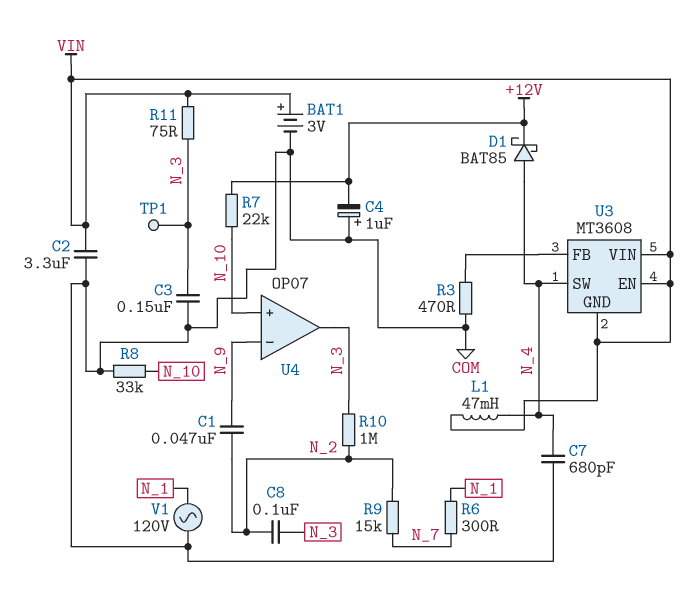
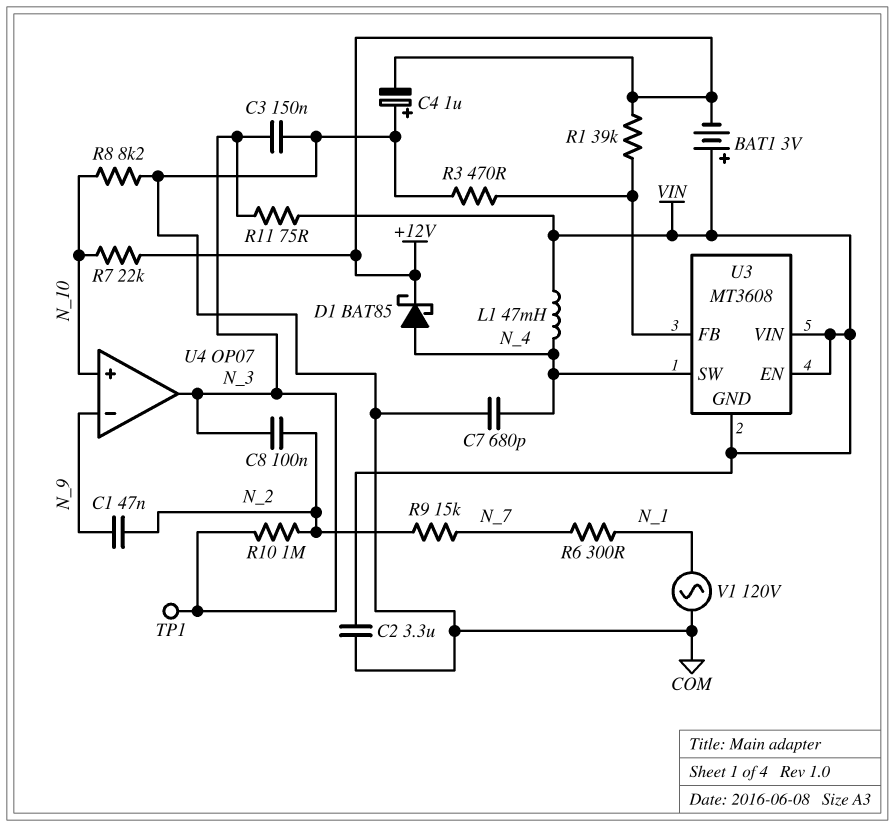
BAT1: 3V (plus VIN, minus COM) -> 3V (plus VIN, minus +12V)
R1: none -> 39k (+12V, U3/FB)
R8: 33k (COM, N_10) -> 8.2k (COM, N_10)

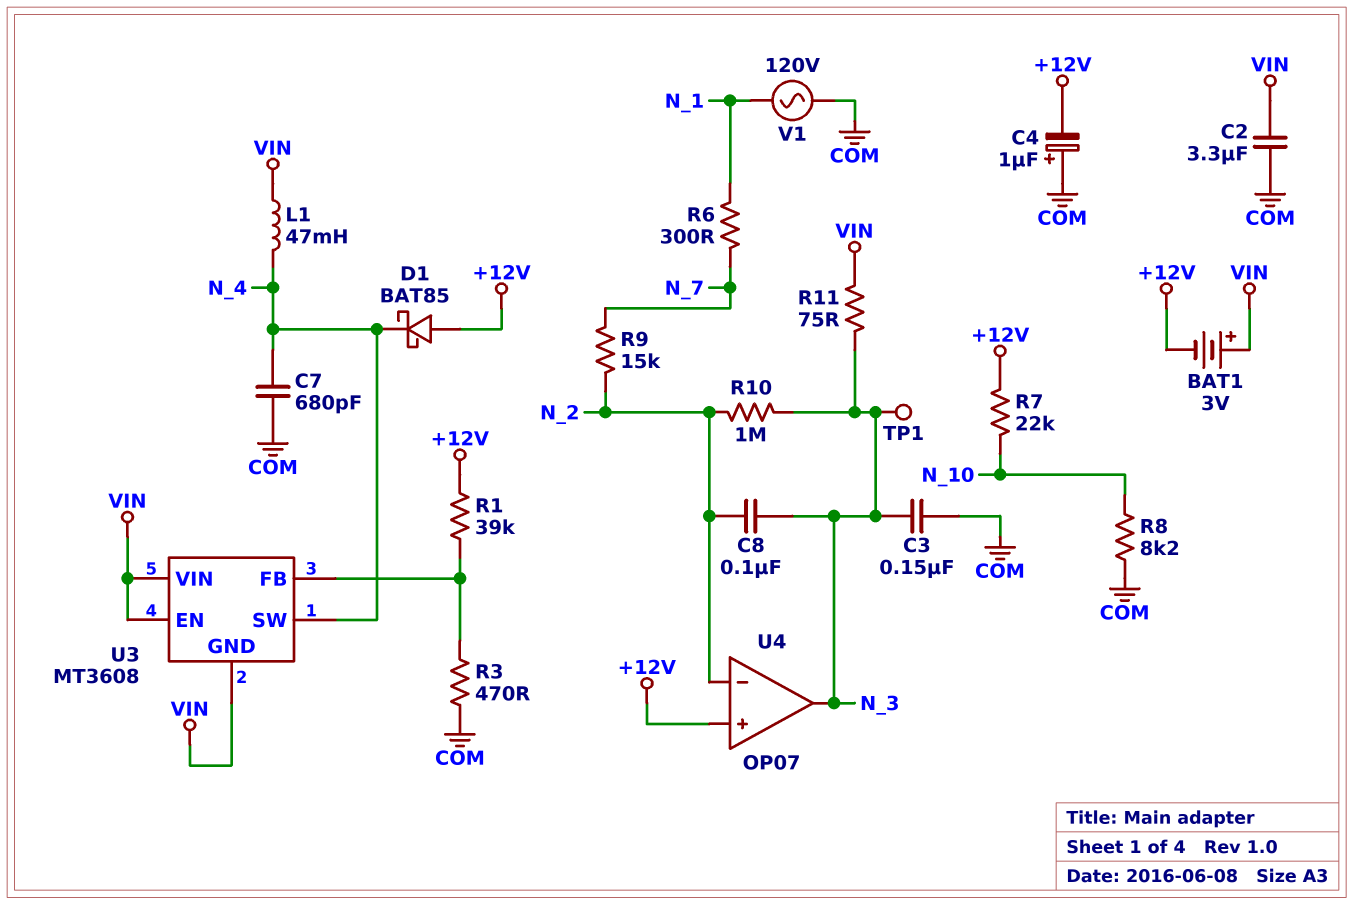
C1: 47nF (N_2, N_9) -> none
D1: schottky BAT85 (A N_4, K +12V) -> schottky BAT85 (A +12V, K N_4)
U4 pin in+: N_10 -> +12V
U4 pin in-: N_9 -> N_2

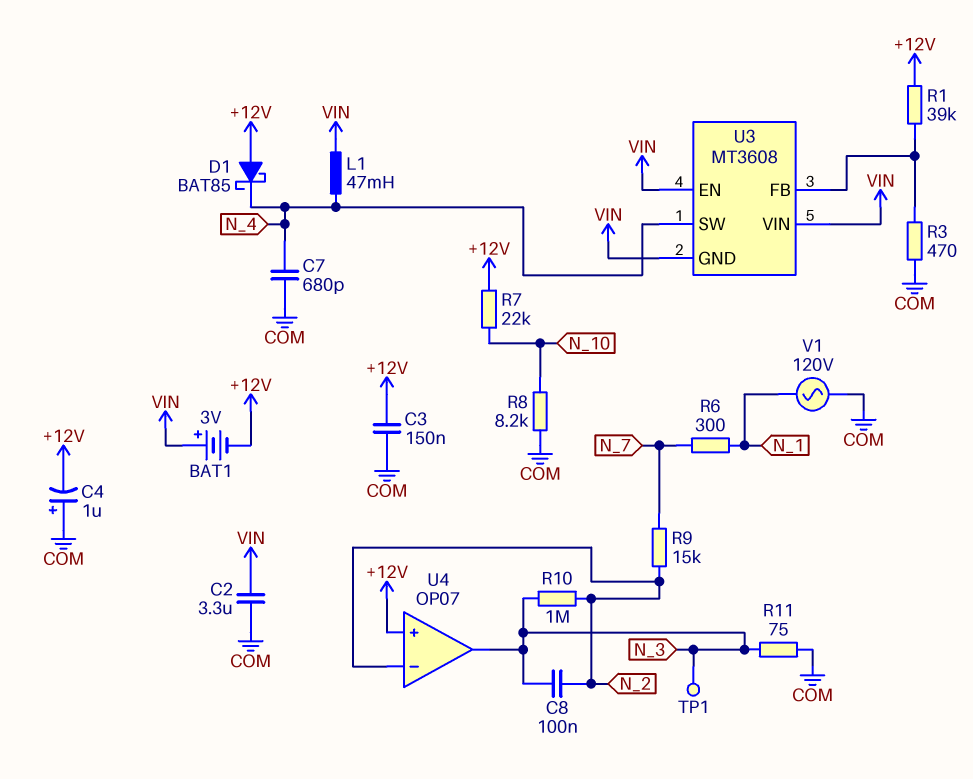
C3: 150nF (COM, N_3) -> 150nF (+12V, COM)
R11: 75 (N_3, VIN) -> 75 (COM, N_3)

